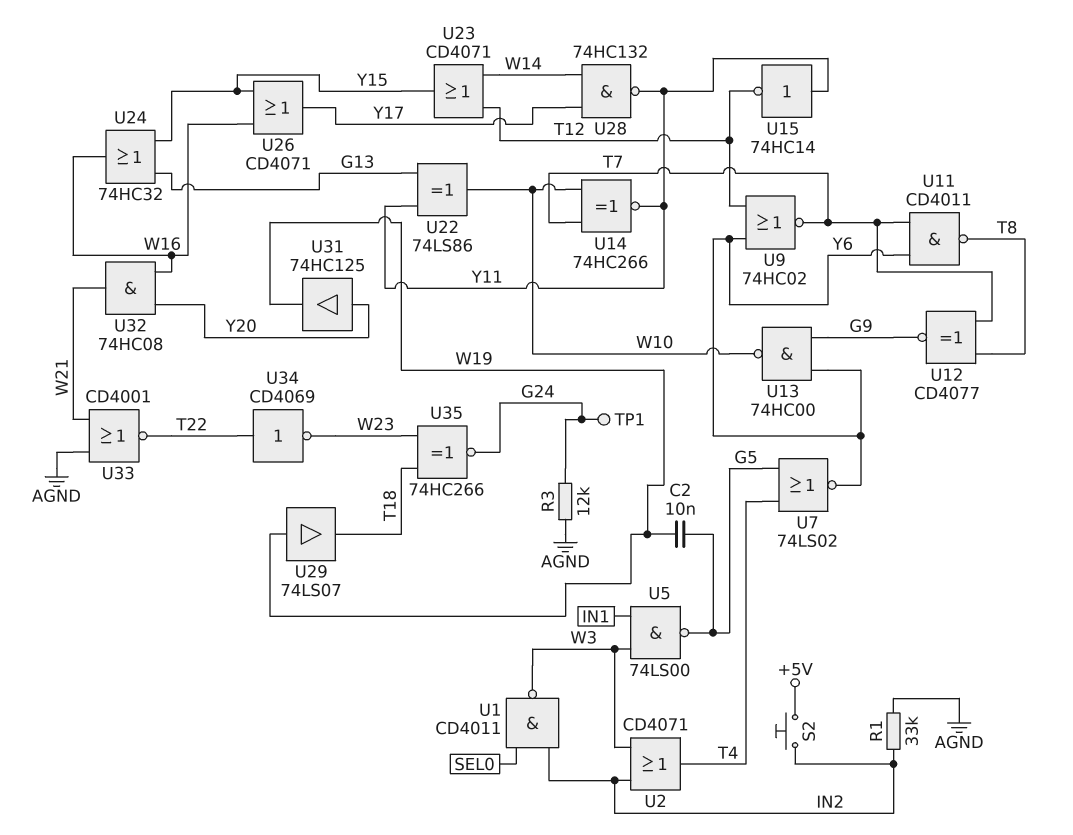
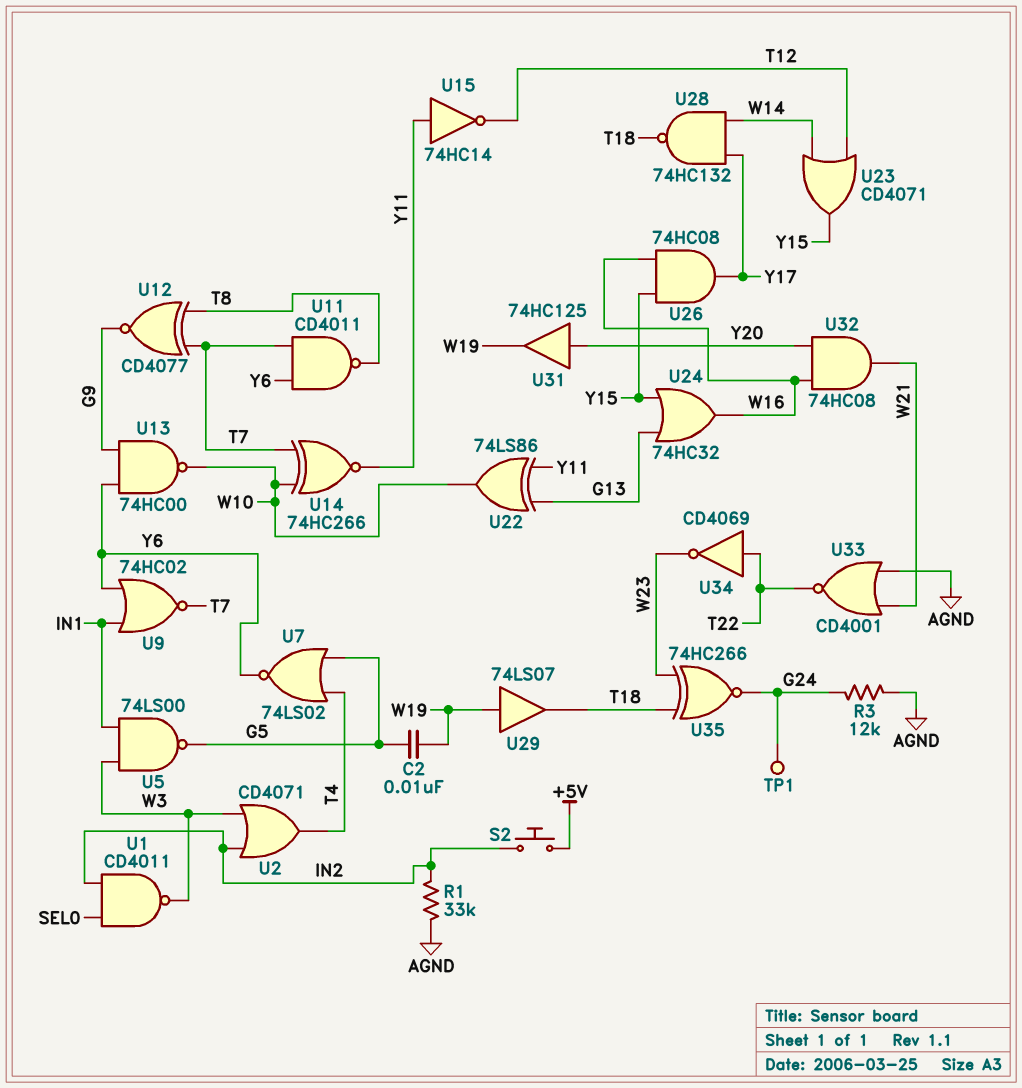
U9: NOR 74HC02 (in T12, in Y6, out T7) -> NOR 74HC02 (in IN1, in Y6, out T7)
U26: OR CD4071 (in W16, in Y15, out Y17) -> AND 74HC08 (in W16, in Y15, out Y17)
U28: NAND 74HC132 (in W14, in Y17, out Y11) -> NAND 74HC132 (in W14, in Y17, out T18)

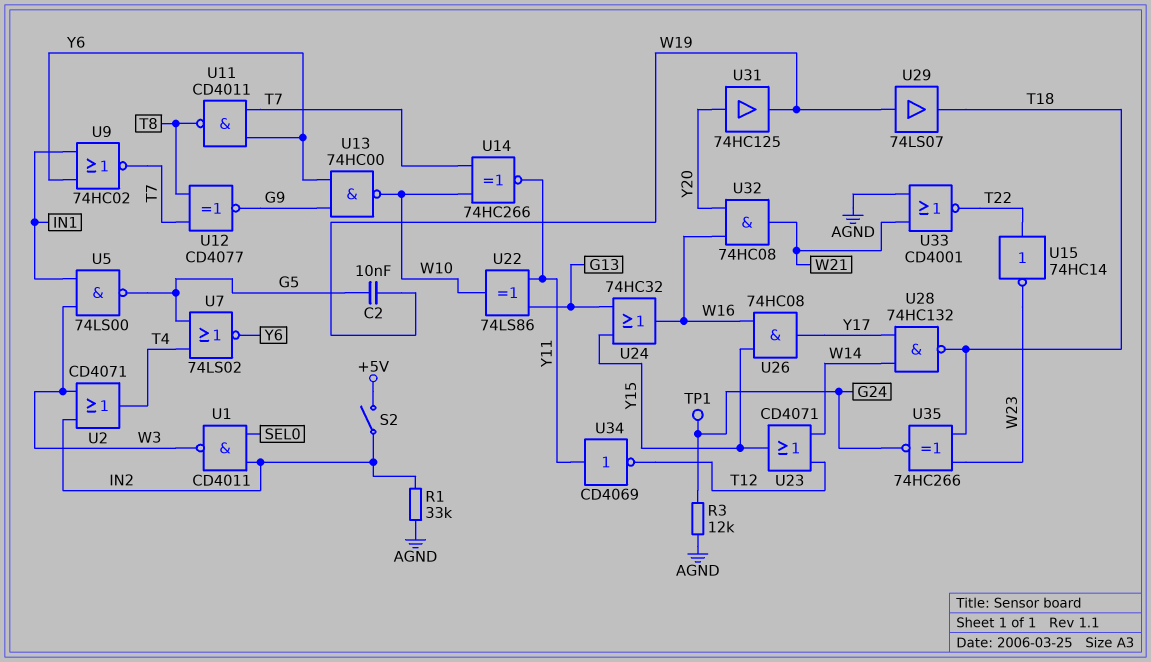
S2: button (+5V, IN2) -> switch (+5V, IN2)
U15: NOT 74HC14 (in Y11, out T12) -> NOT 74HC14 (in T22, out W23)
U34: NOT CD4069 (in T22, out W23) -> NOT CD4069 (in Y11, out T12)

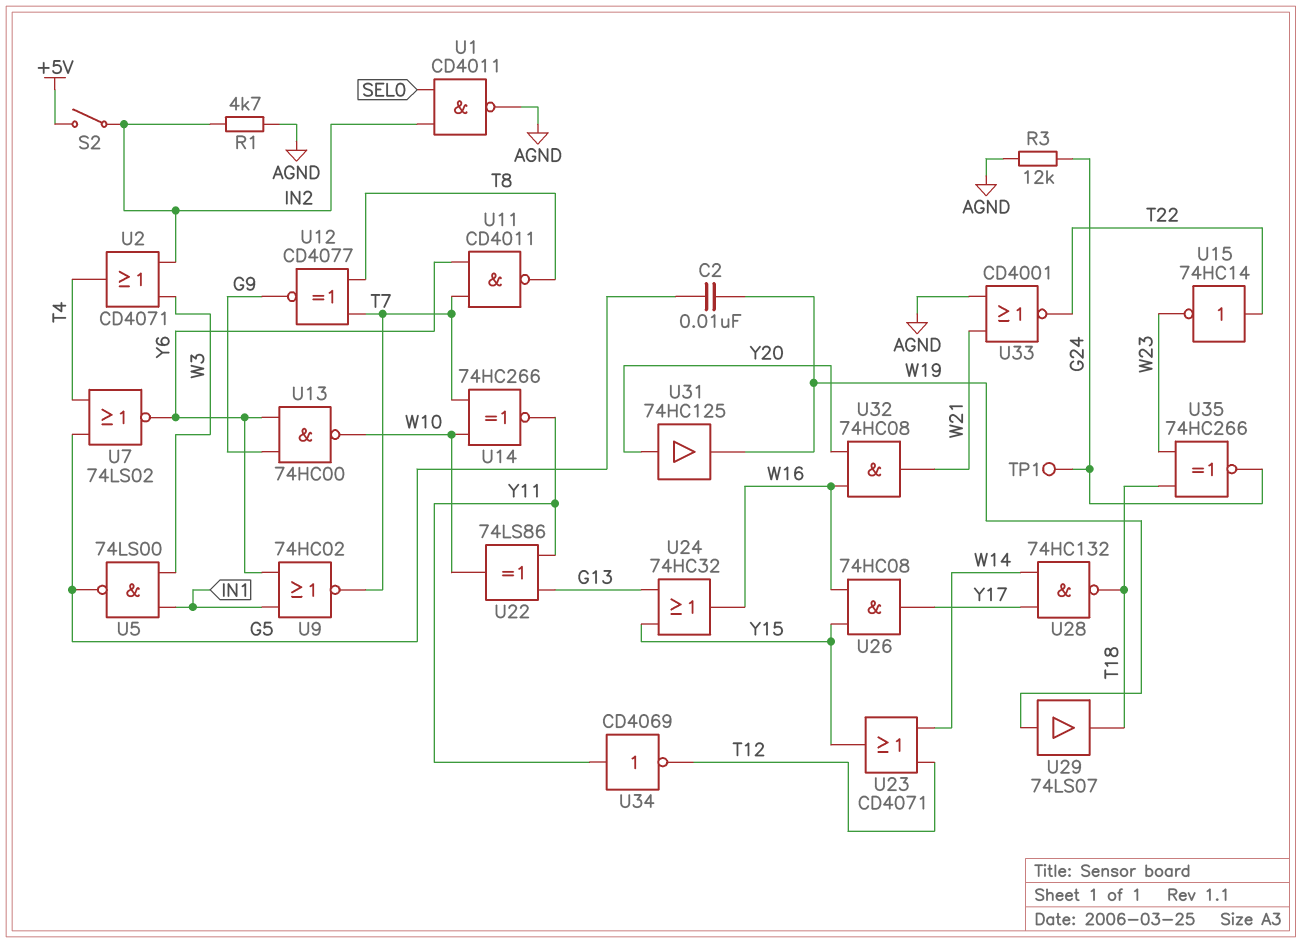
R1: 33k (AGND, IN2) -> 4.7k (AGND, IN2)
U1: NAND CD4011 (in IN2, in SEL0, out W3) -> NAND CD4011 (in IN2, in SEL0, out AGND)

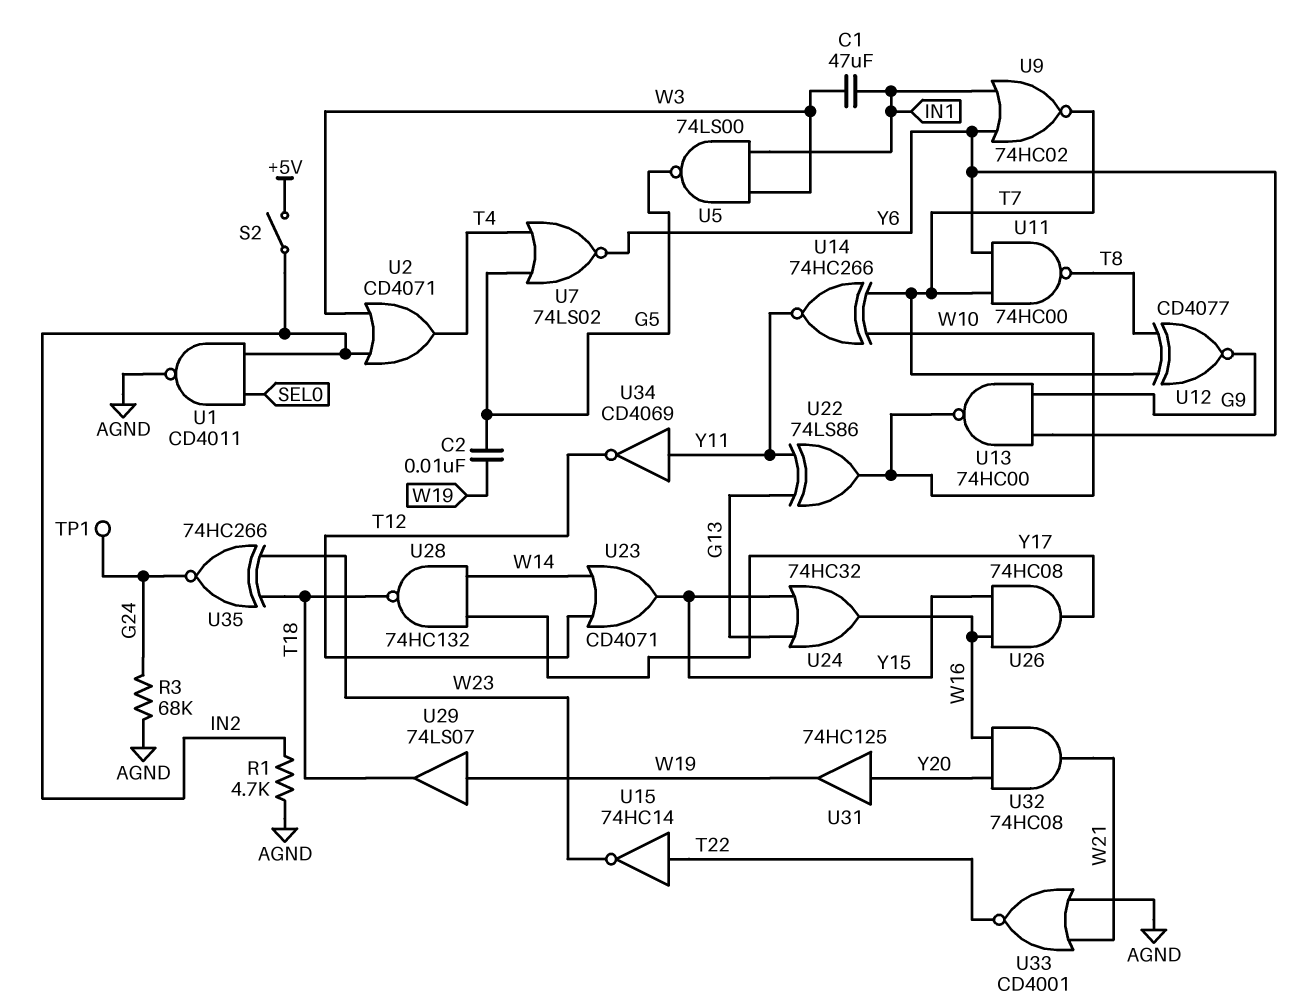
C1: none -> 47uF (IN1, W3)
R3: 12k (AGND, G24) -> 68k (AGND, G24)
U11: NAND CD4011 (in T7, in Y6, out T8) -> NAND 74HC00 (in T7, in Y6, out T8)

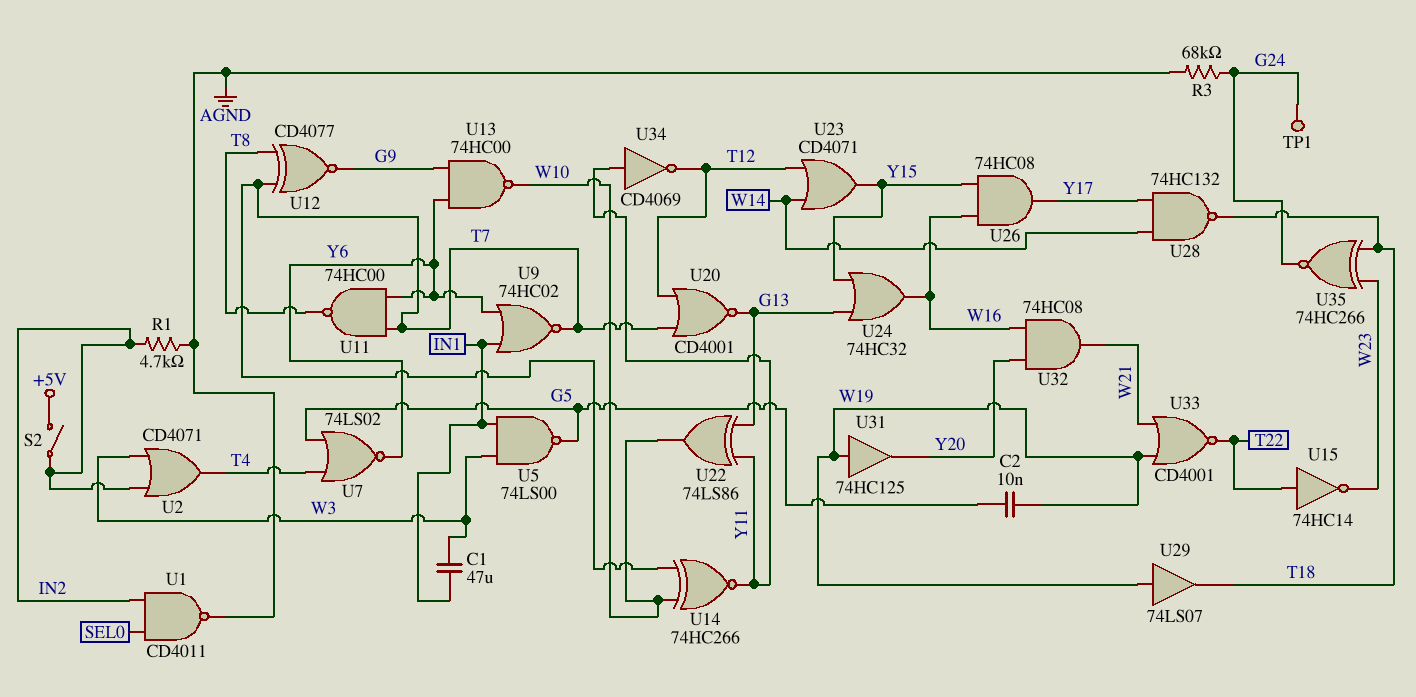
U20: none -> NOR CD4001 (in T7, in T12, out G13)
U31: buffer 74HC125 (in Y20, out W19) -> buffer 74HC125 (in W19, out Y20)
U33: NOR CD4001 (in AGND, in W21, out T22) -> NOR CD4001 (in W19, in W21, out T22)

